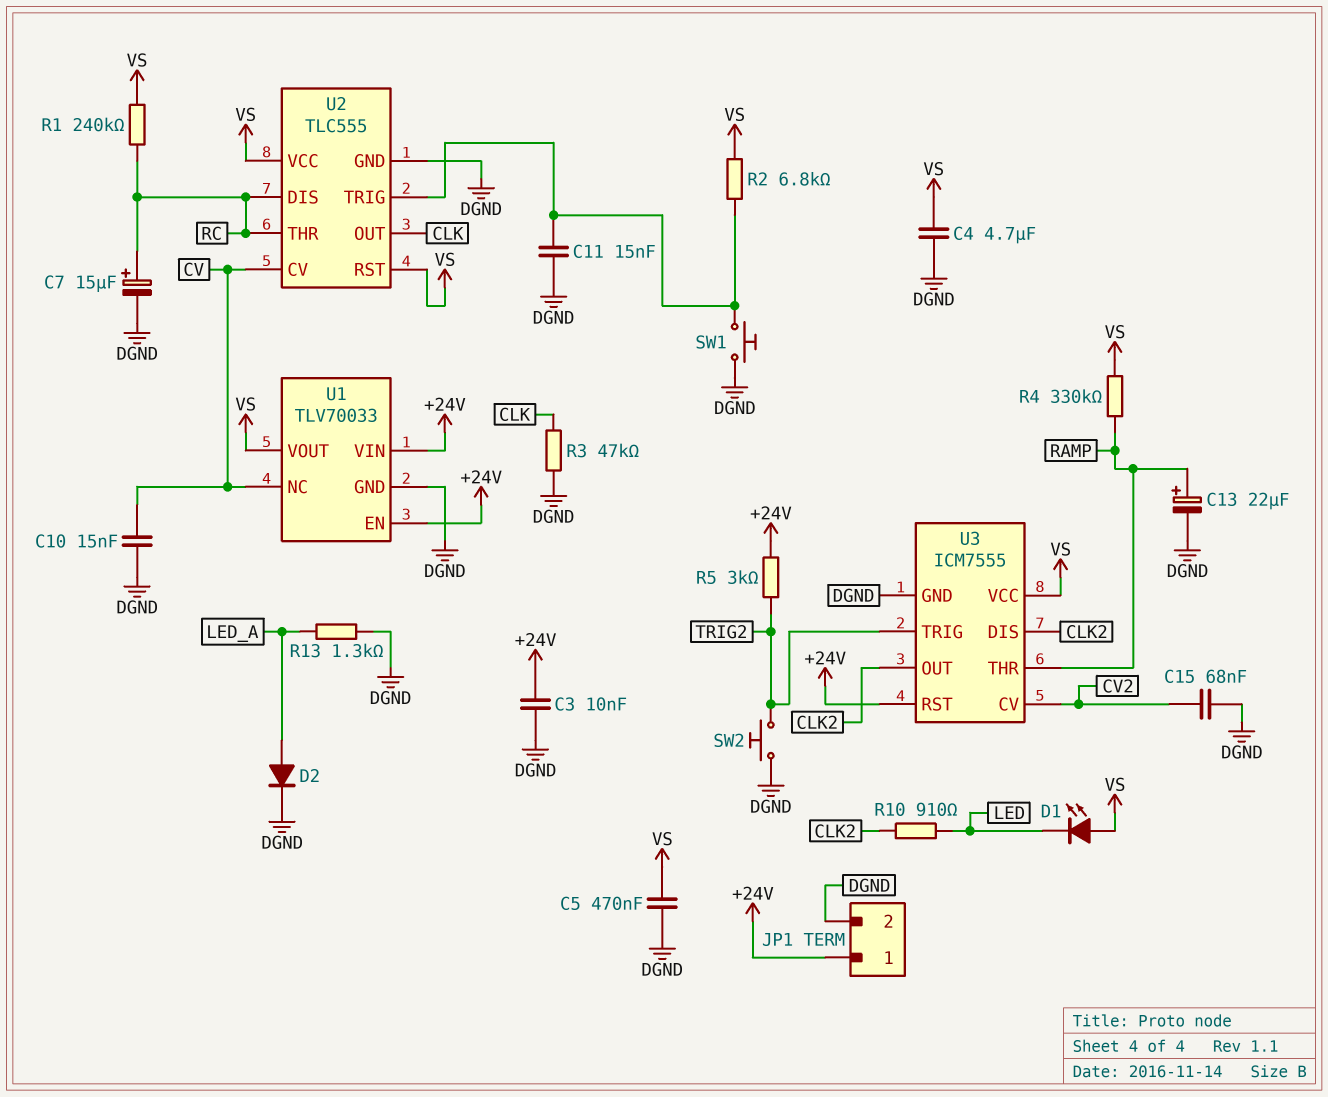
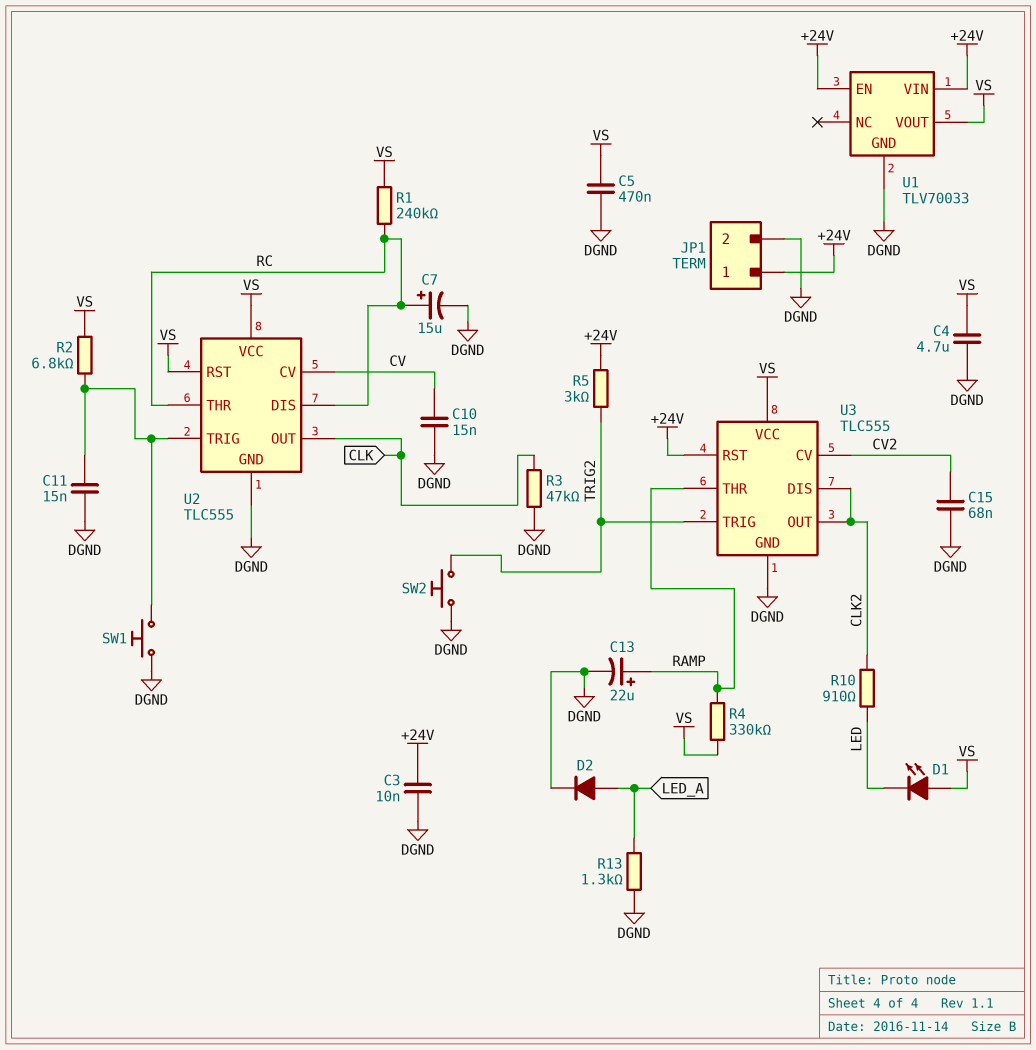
U1 pin NC: CV -> none
U3: ICM7555 -> TLC555

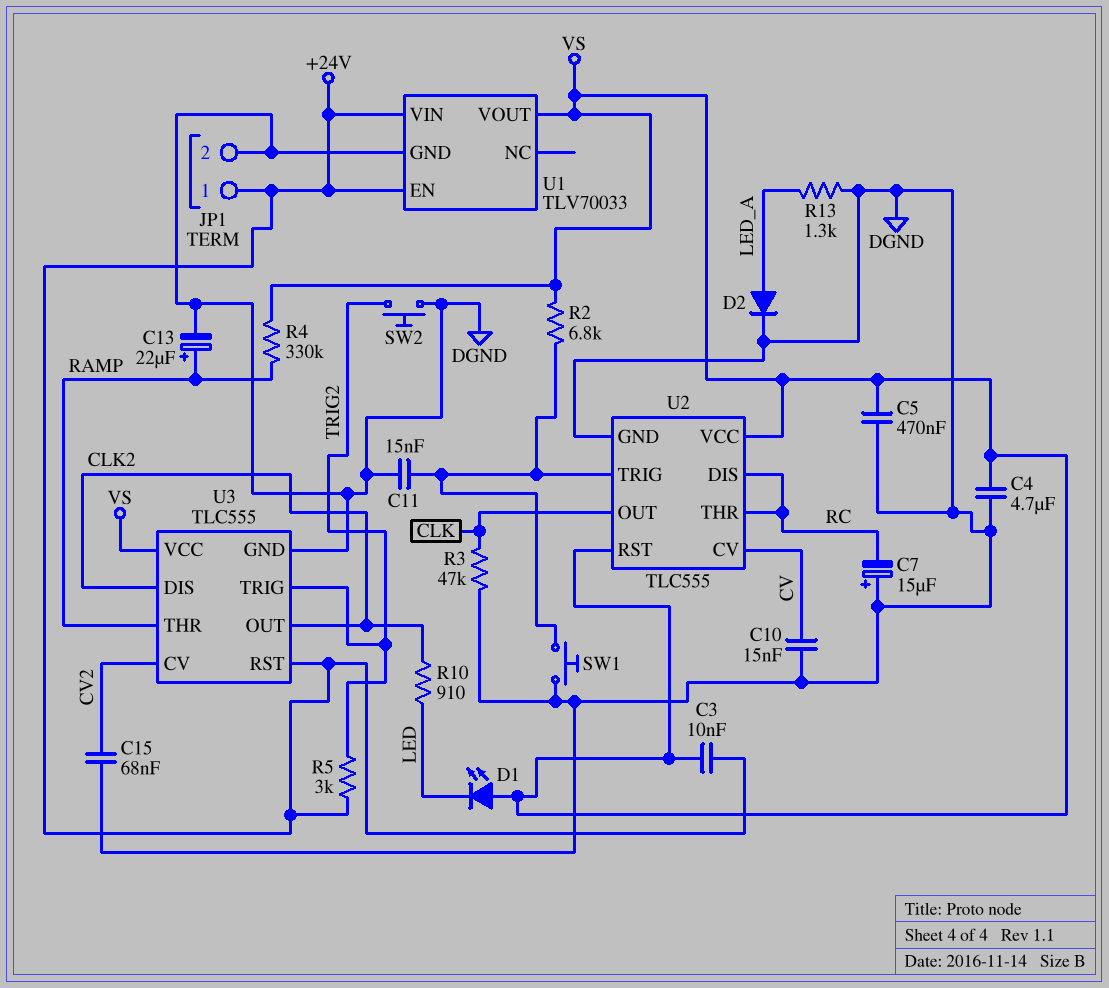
C3: 10nF (+24V, DGND) -> 10nF (+24V, VS)
C7: 15uF (plus RC, minus DGND) -> 15uF (plus DGND, minus RC)
R1: 240k (RC, VS) -> none

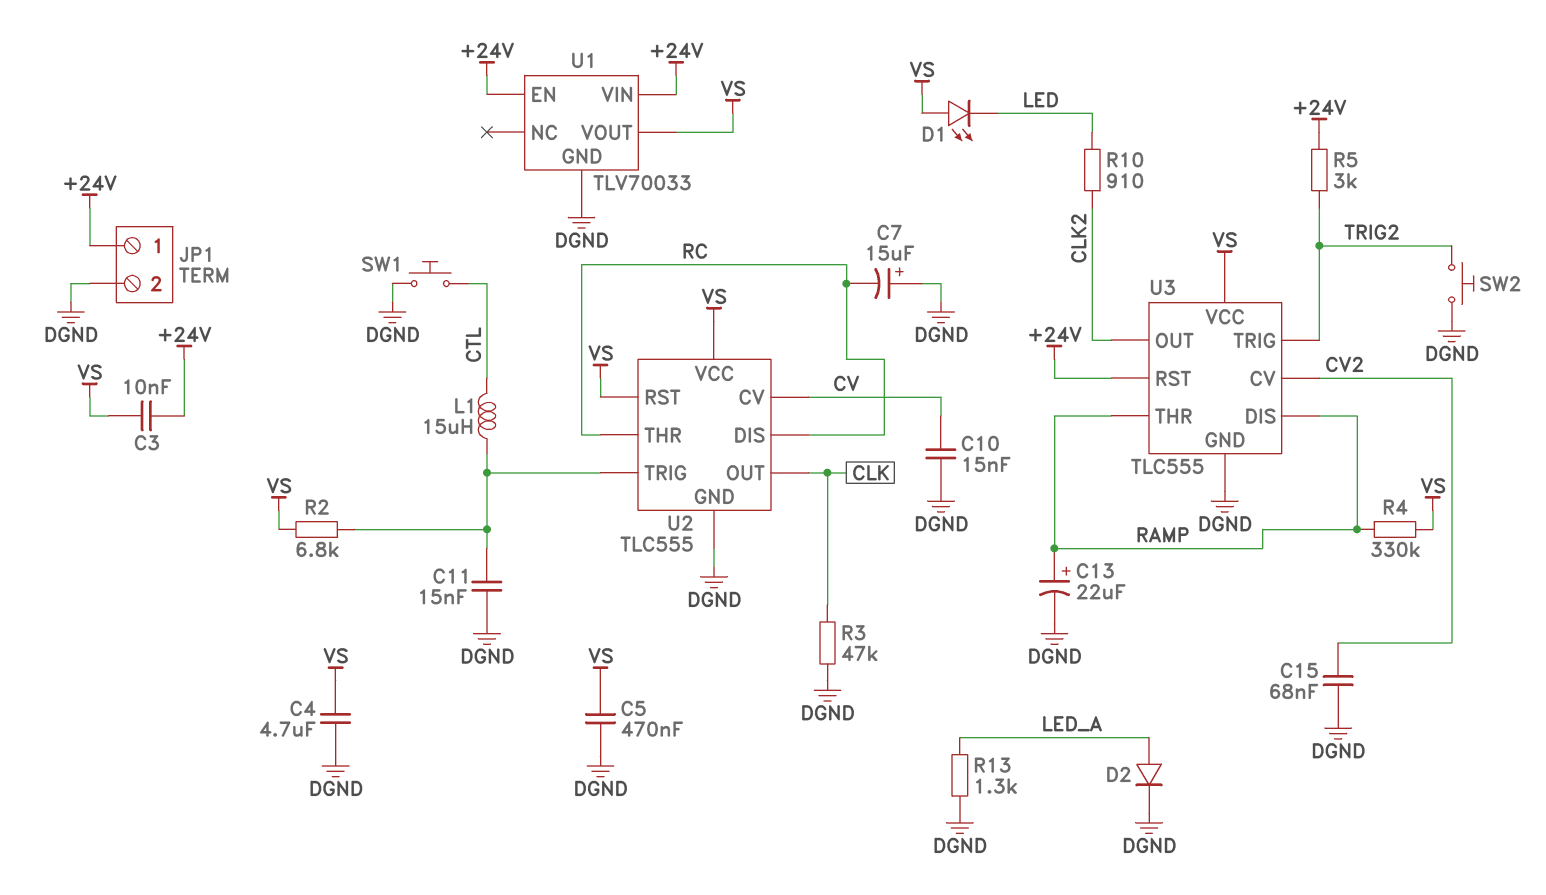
L1: none -> 15uH (CTL, U2/TRIG)
SW1: button (DGND, U2/TRIG) -> button (CTL, DGND)
U3 pin DIS: CLK2 -> RAMP

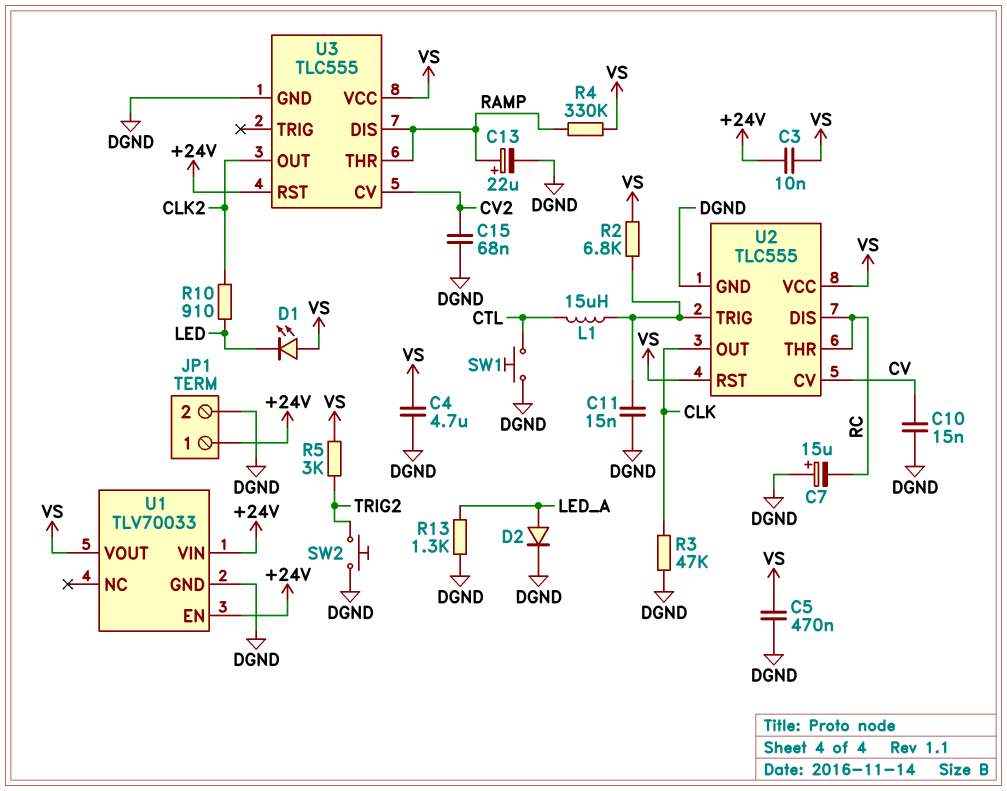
R5: 3k (+24V, TRIG2) -> 3k (TRIG2, VS)
U3 pin TRIG: TRIG2 -> none

